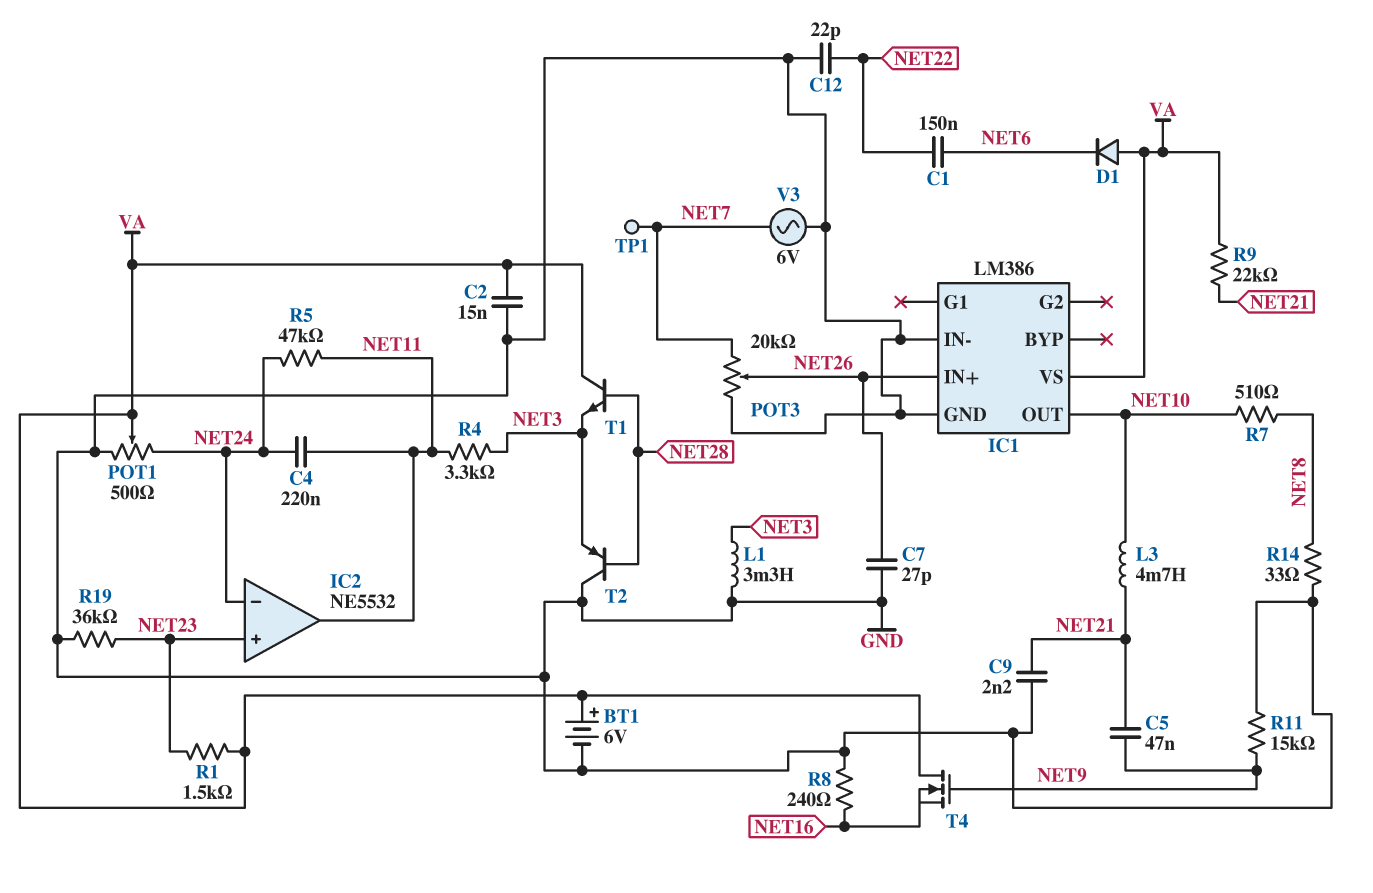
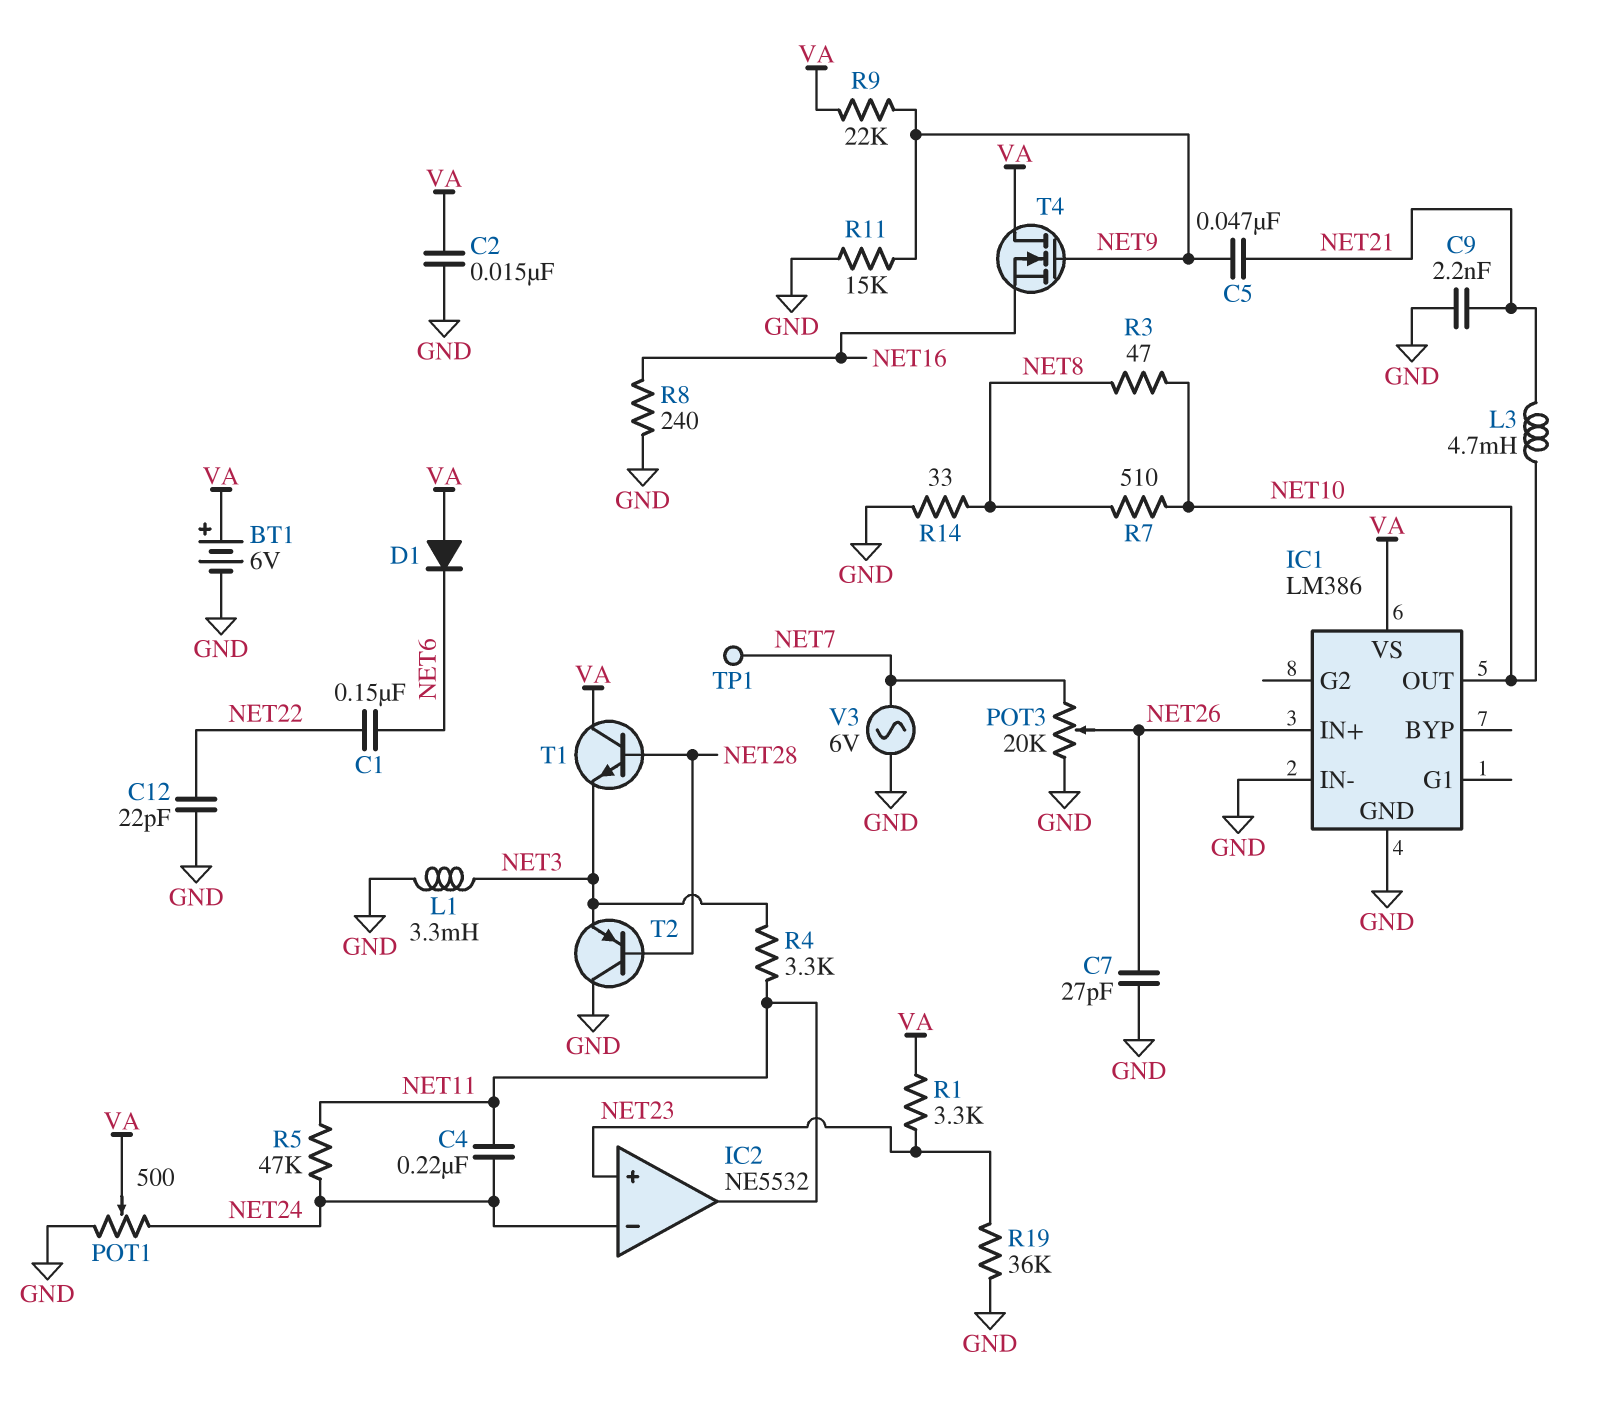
R1: 1.5k (NET23, VA) -> 3.3k (NET23, VA)
R3: none -> 47 (NET8, NET10)
R9: 22k (NET21, VA) -> 22k (NET9, VA)

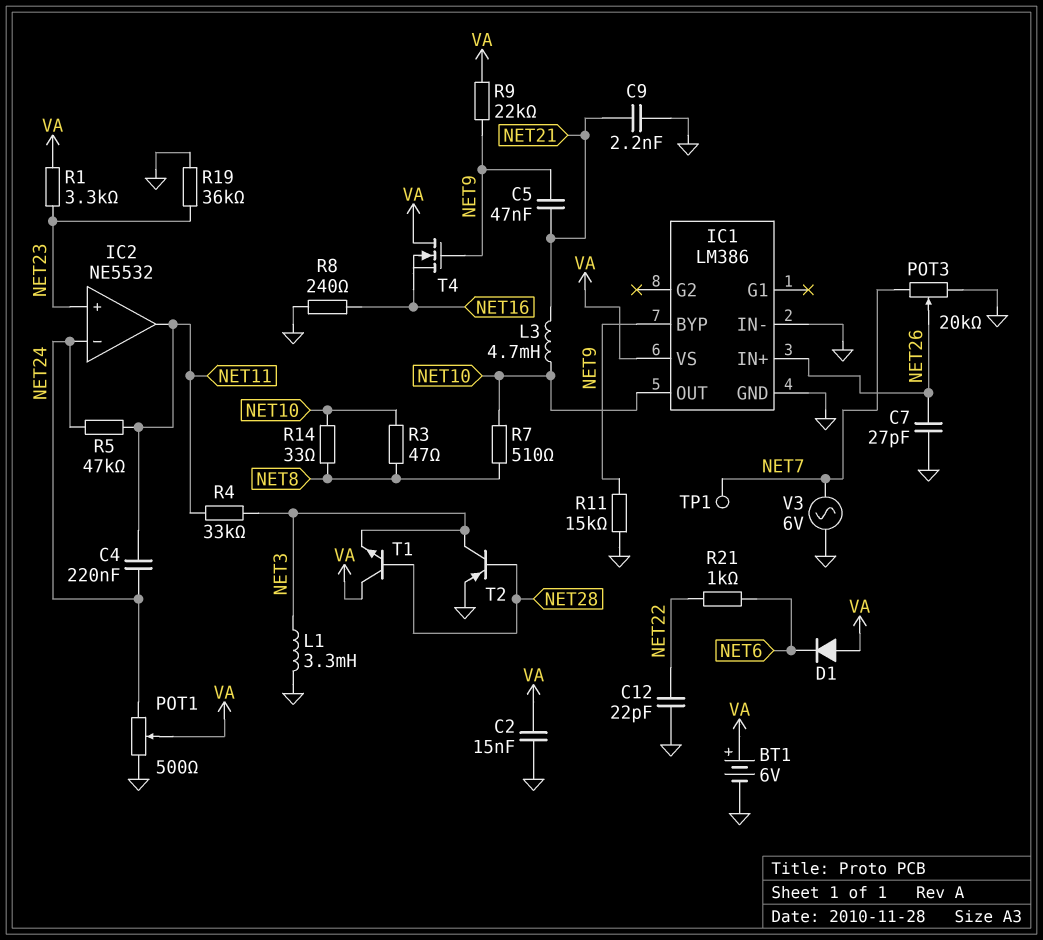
C1: 150nF (NET6, NET22) -> none
IC1 pin BYP: none -> NET9
R4: 3.3k (NET3, NET11) -> 33k (NET3, NET11)
R14: 33 (GND, NET8) -> 33 (NET8, NET10)
R21: none -> 1k (NET6, NET22)
T2: PNP (B NET28, C GND, E NET3) -> PNP (B NET28, C NET3, E GND)

